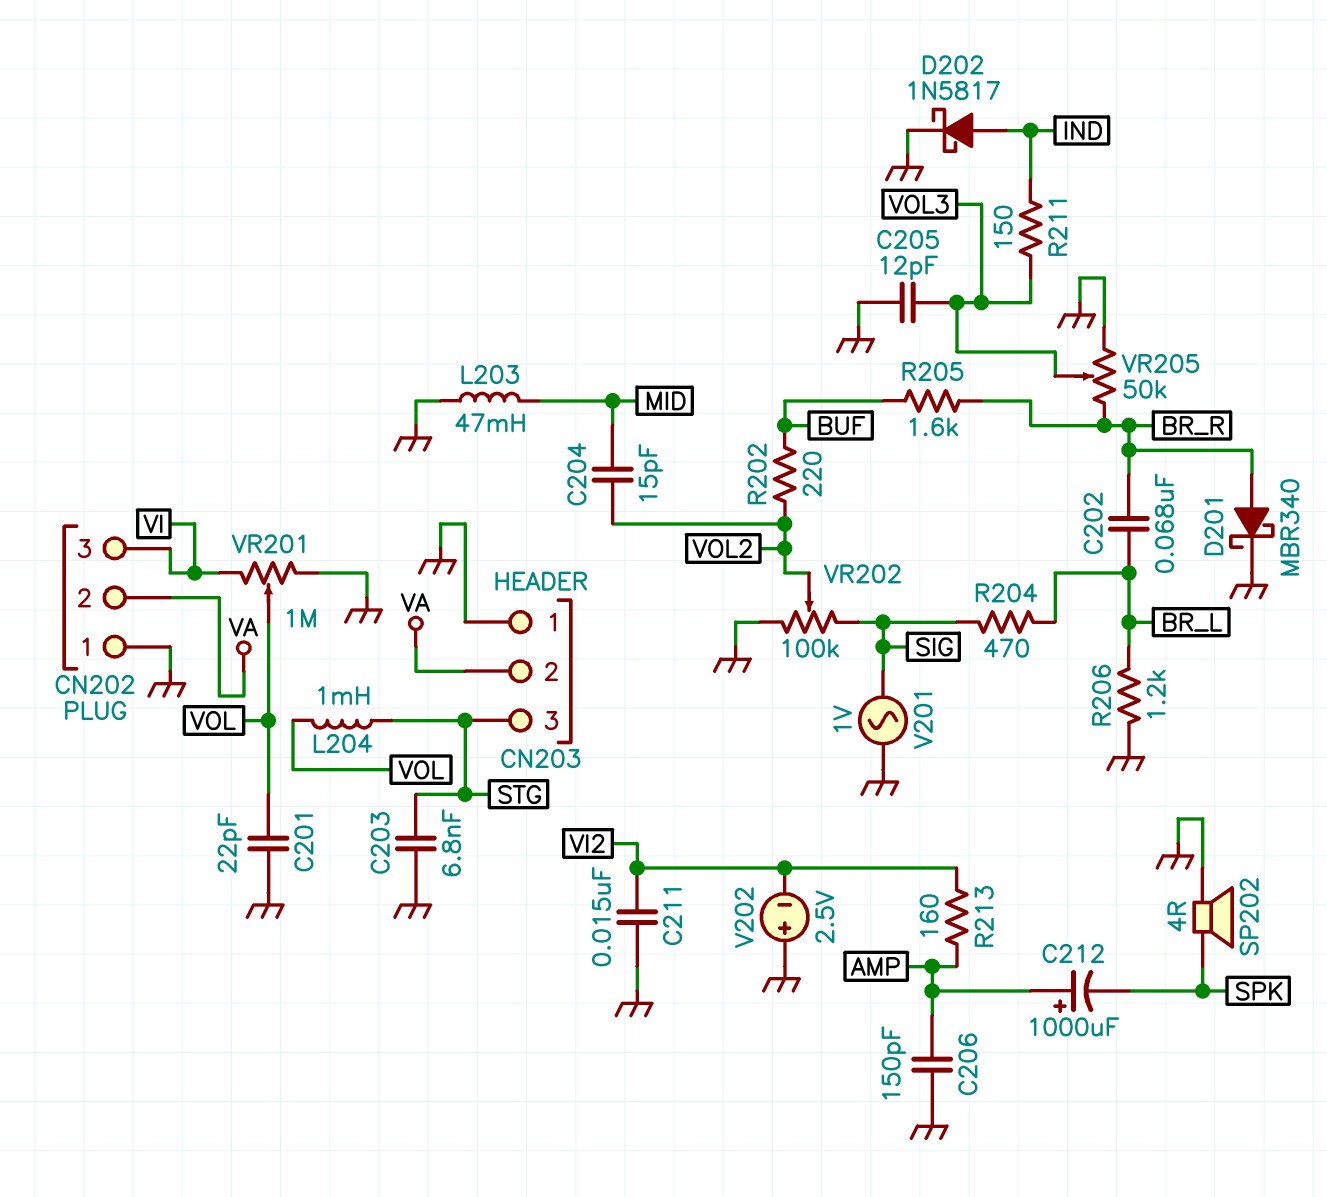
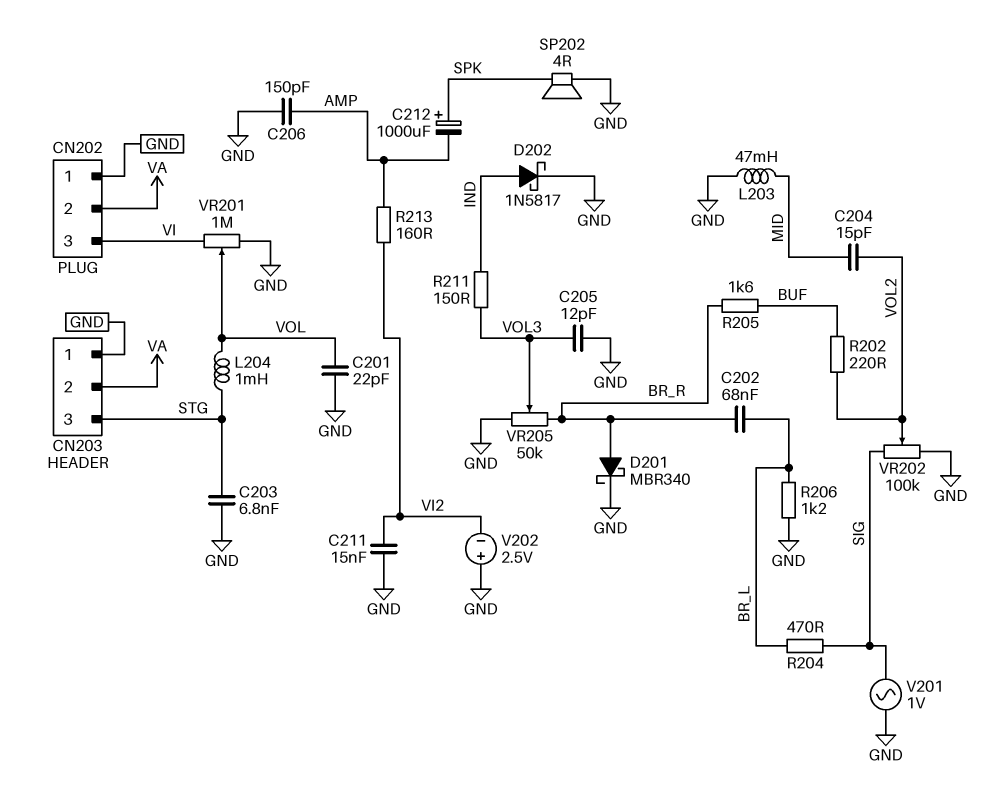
C212: 1000uF (plus AMP, minus SPK) -> 1000uF (plus SPK, minus AMP)

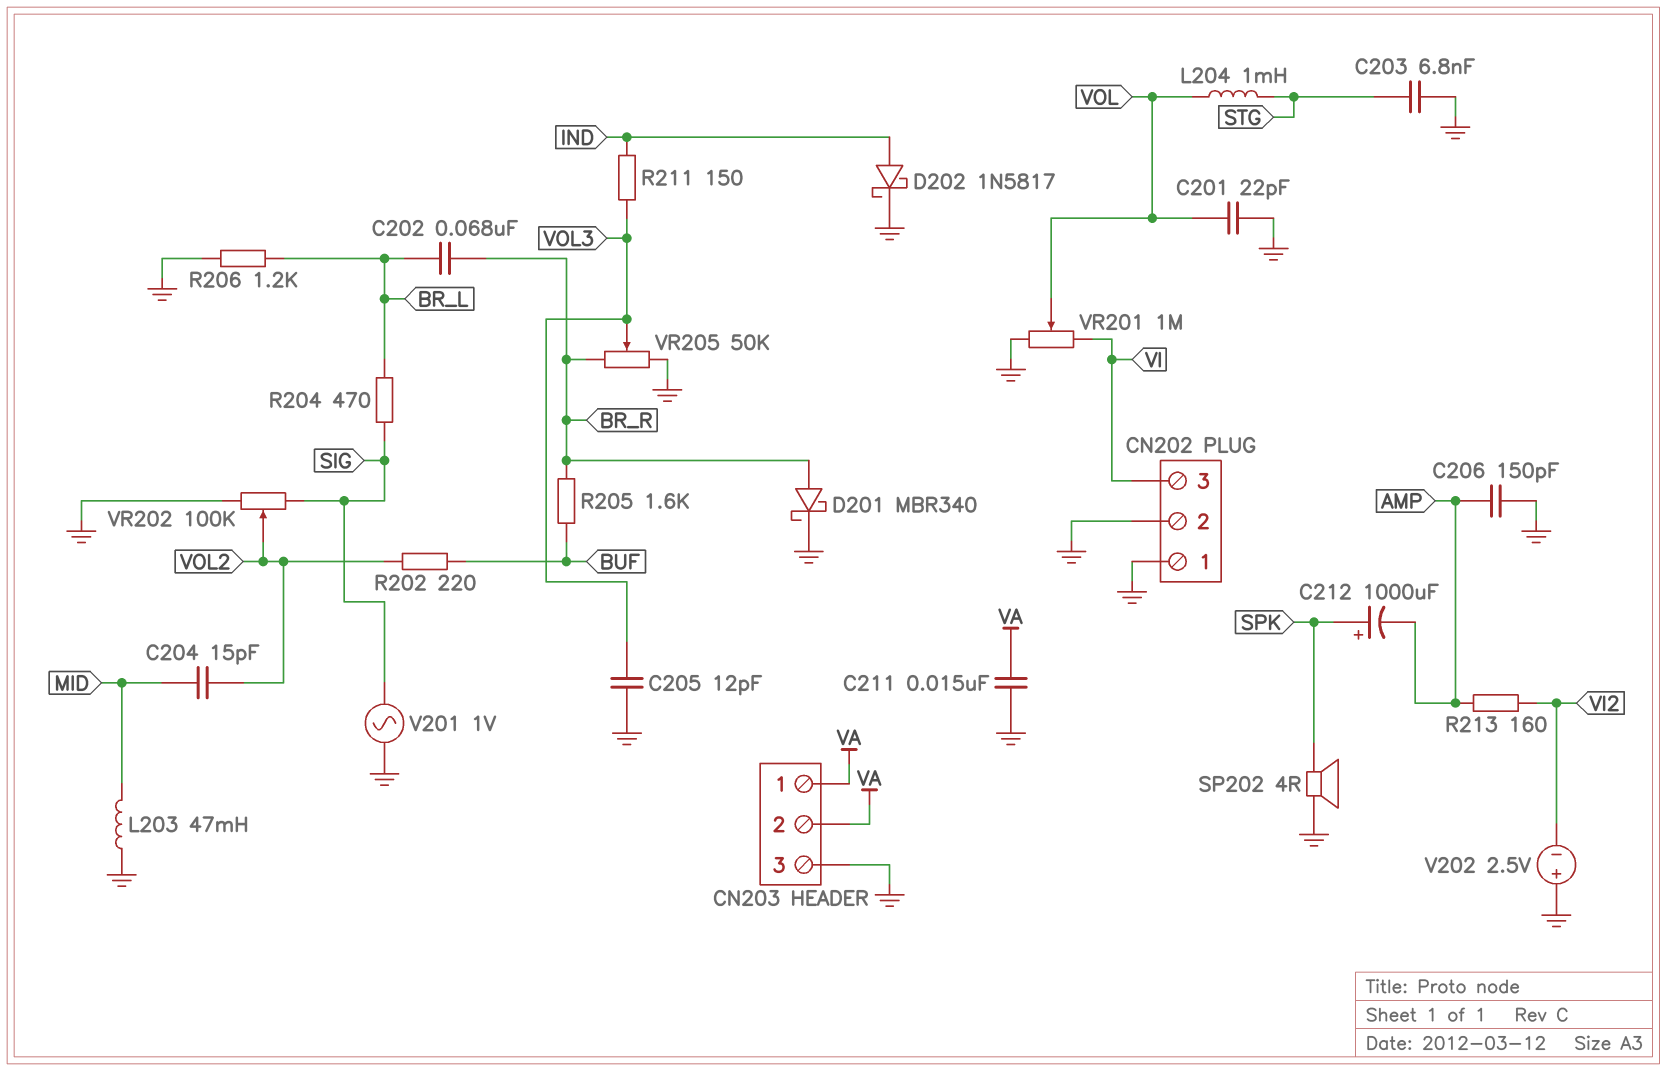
C211: 15nF (GND, VI2) -> 15nF (GND, VA)
CN202 pin 2: VA -> GND
CN203 pin 1: GND -> VA
CN203 pin 3: STG -> GND

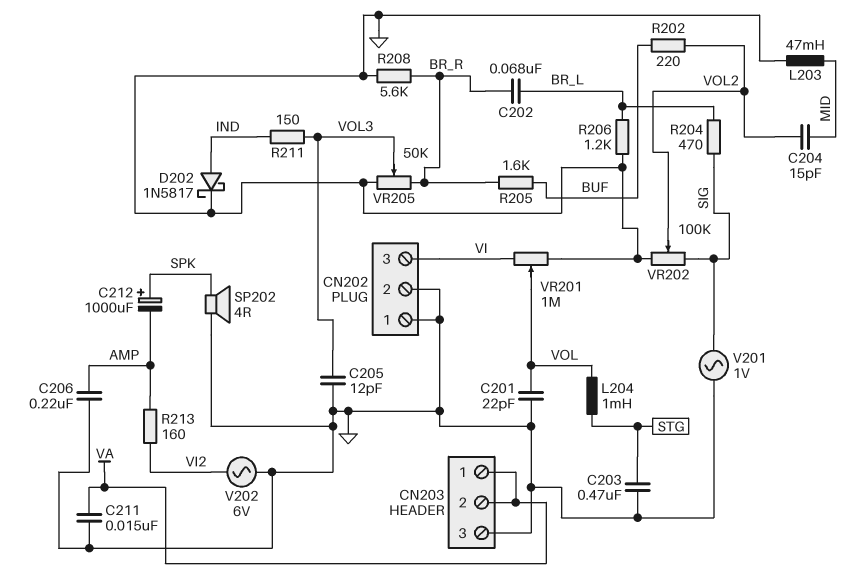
C203: 6.8nF (GND, STG) -> 470nF (GND, STG)
C206: 150pF (AMP, GND) -> 220nF (AMP, GND)
D201: schottky MBR340 (A BR_R, K GND) -> none
R208: none -> 5.6k (BR_R, GND)
V202: 2.5V (plus GND, minus VI2) -> AC 6V (GND, VI2)

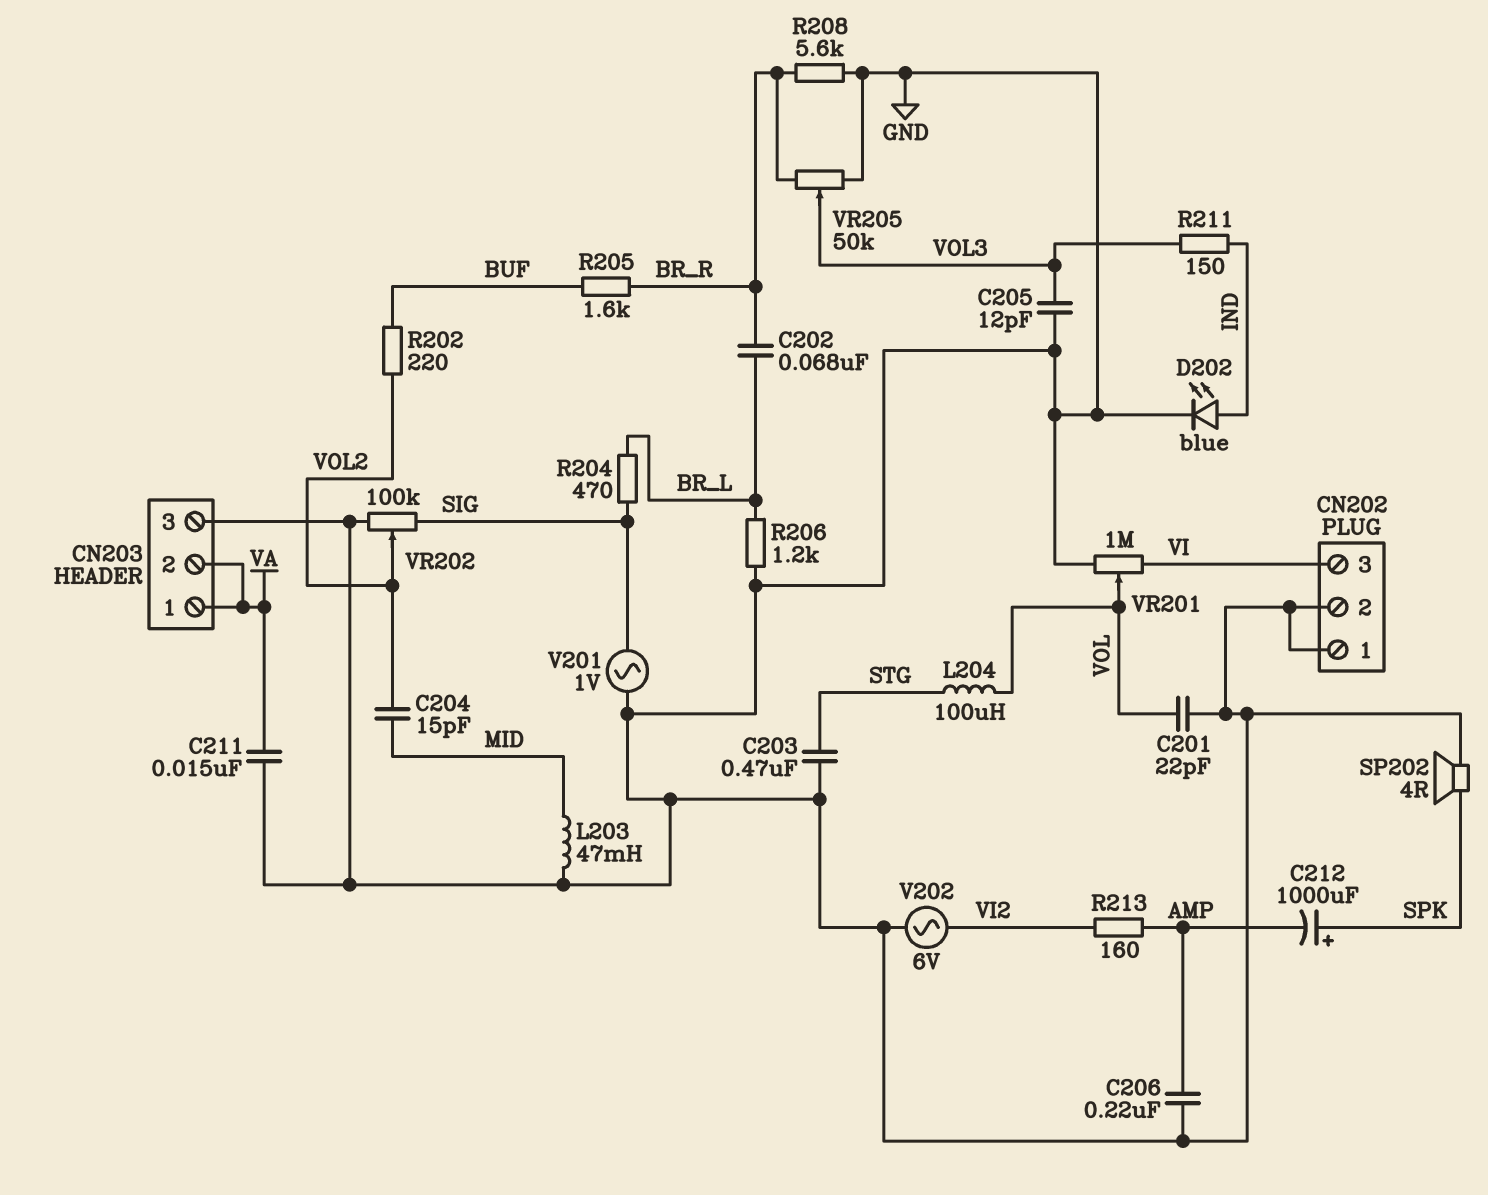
D202: schottky 1N5817 (A IND, K GND) -> LED blue (A IND, K GND)
L204: 1mH (STG, VOL) -> 100uH (STG, VOL)

